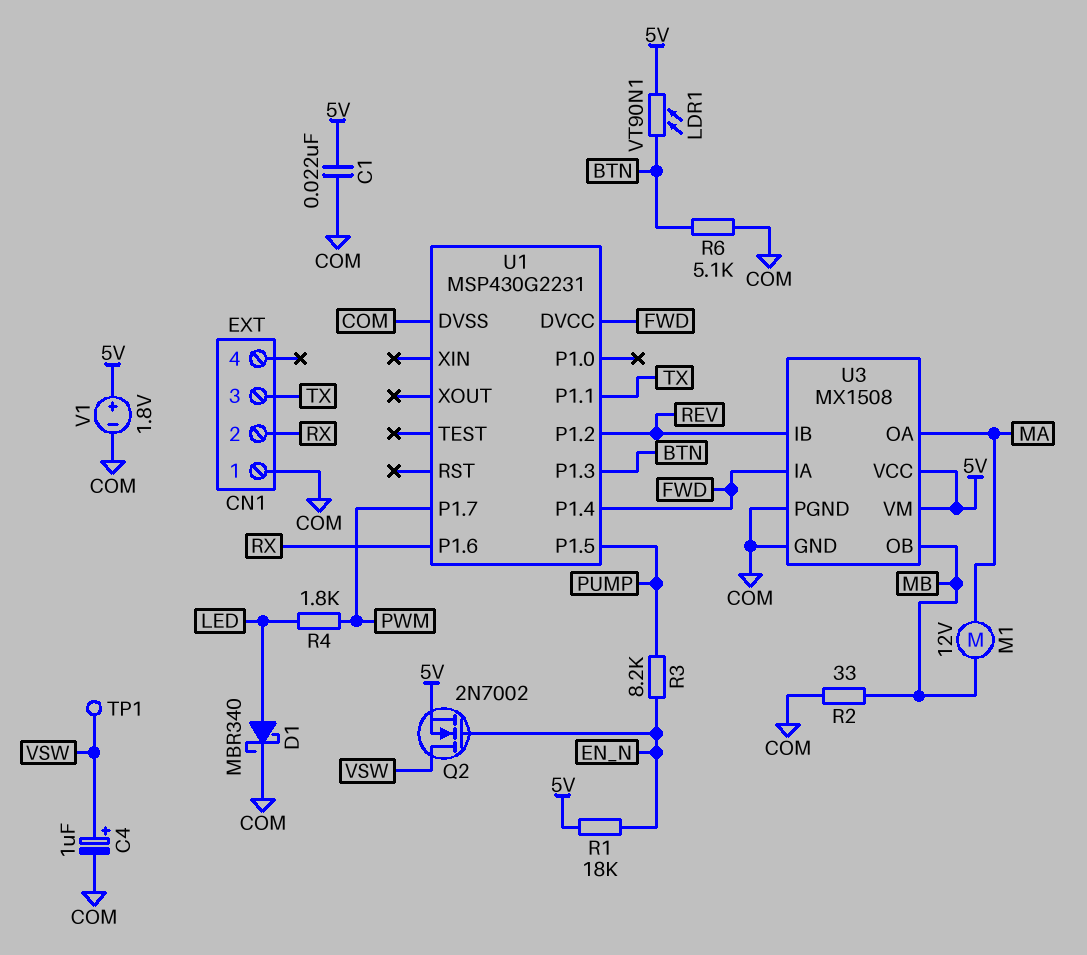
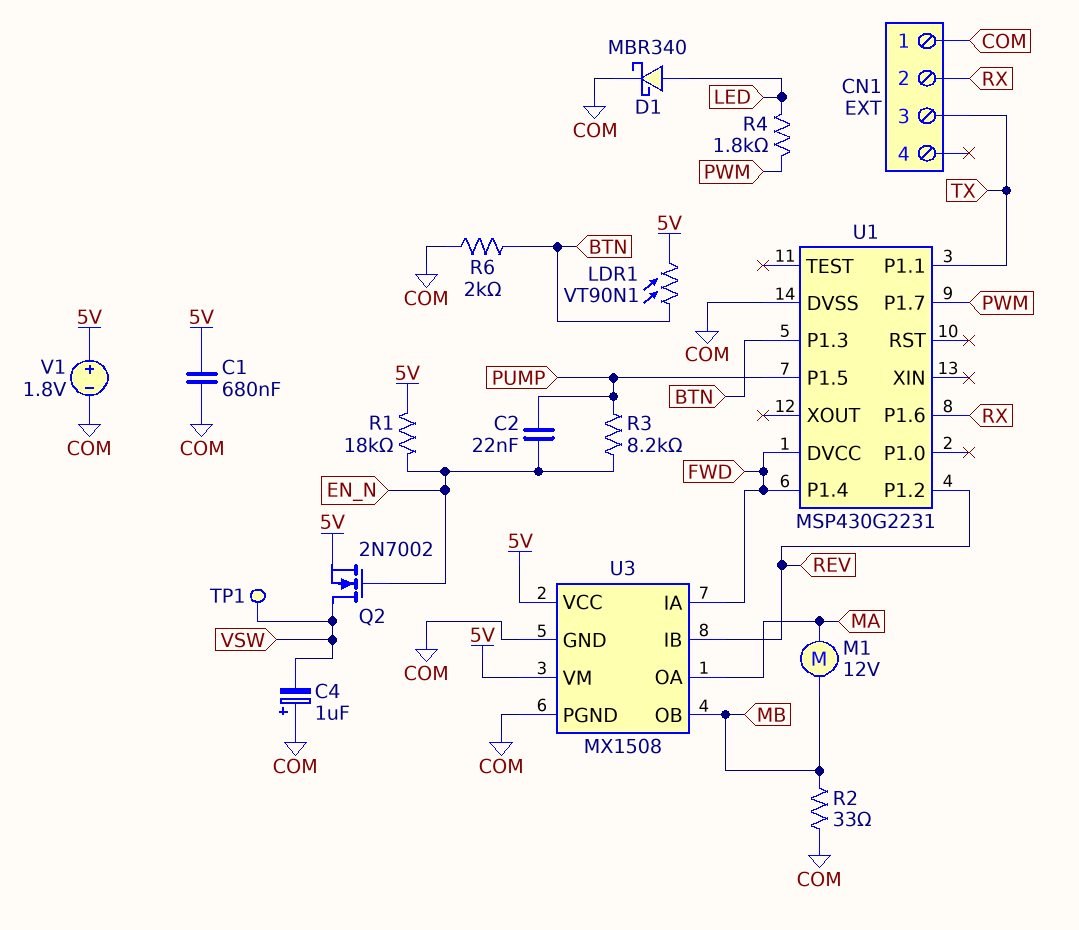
C1: 22nF (5V, COM) -> 680nF (5V, COM)
C2: none -> 22nF (EN_N, PUMP)
C4: 1uF (plus VSW, minus COM) -> 1uF (plus COM, minus VSW)
R6: 5.1k (BTN, COM) -> 2k (BTN, COM)

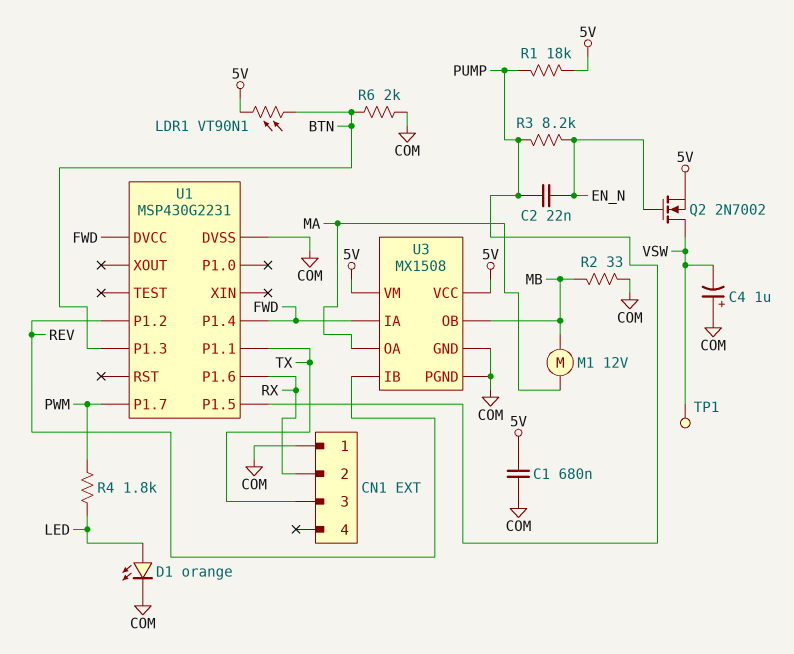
D1: schottky MBR340 (A LED, K COM) -> LED orange (A LED, K COM)
R1: 18k (5V, EN_N) -> 18k (5V, PUMP)
V1: 1.8V (plus 5V, minus COM) -> none

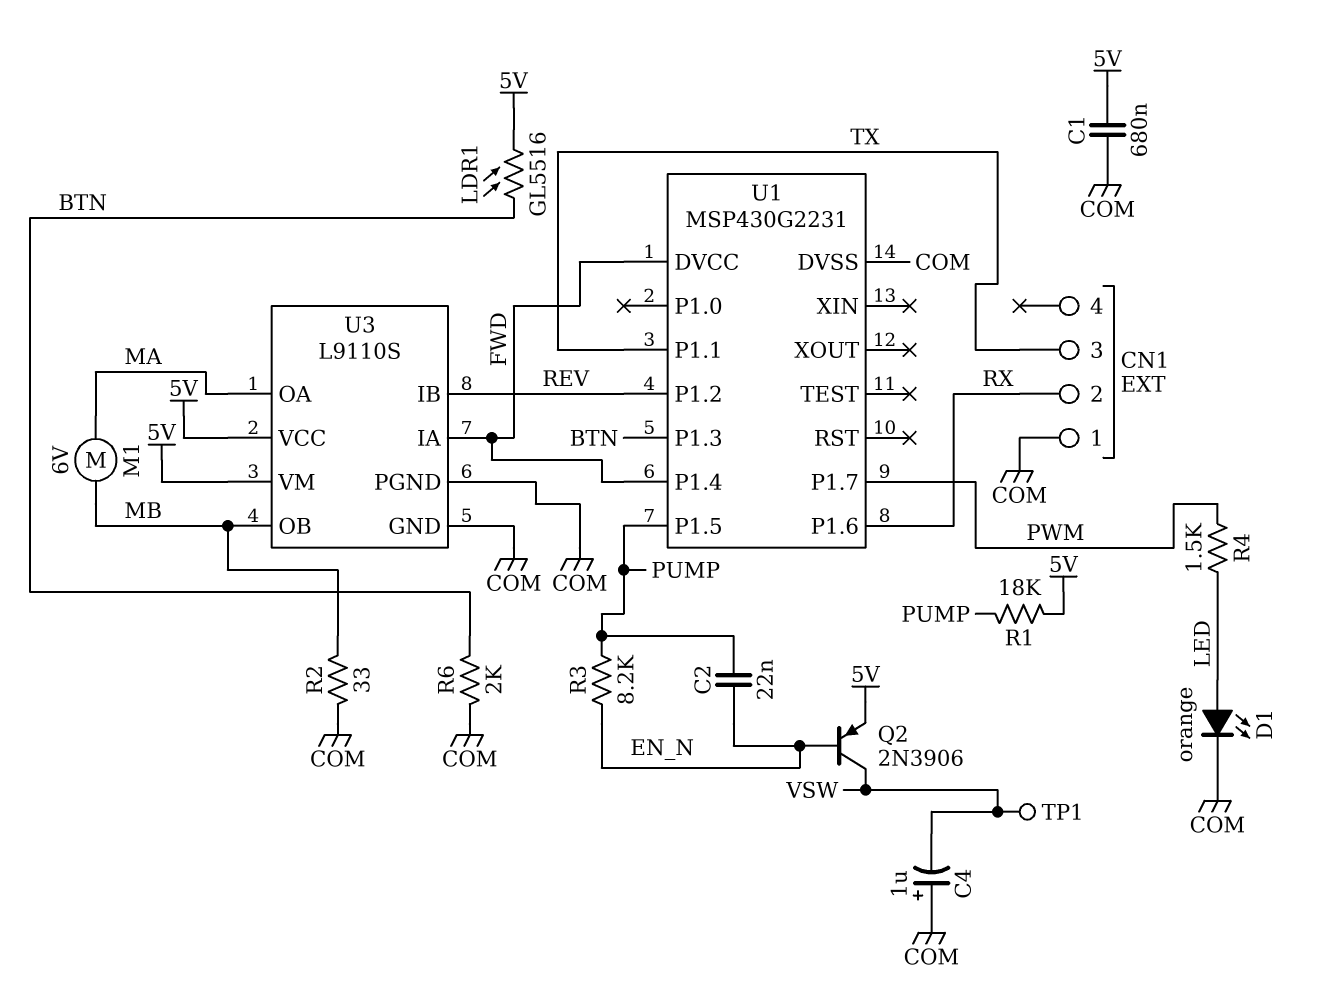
LDR1: VT90N1 (5V, BTN) -> GL5516 (5V, BTN)
M1: motor 12V (MA, MB) -> motor 6V (MA, MB)
Q2: NMOS 2N7002 (G EN_N, D VSW, S 5V) -> PNP 2N3906 (B EN_N, C VSW, E 5V)
R4: 1.8k (LED, PWM) -> 1.5k (LED, PWM)
U3: MX1508 -> L9110S

